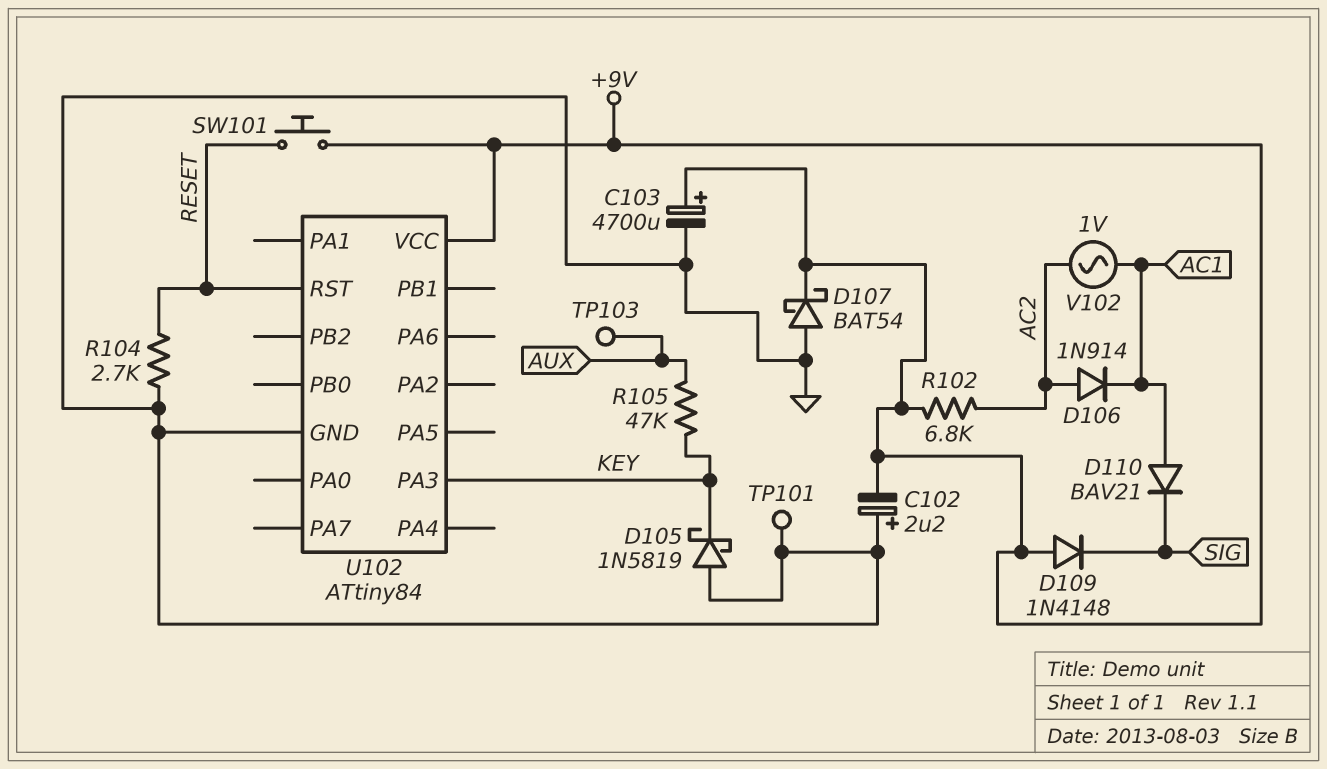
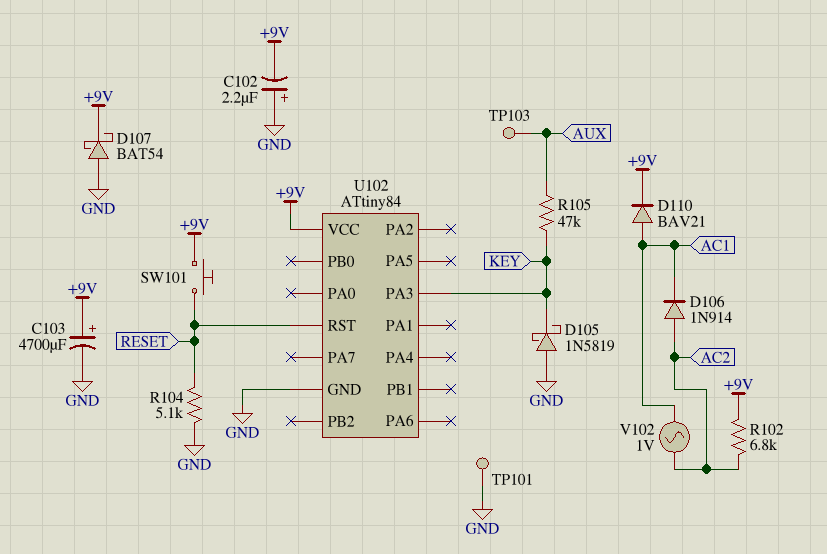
D109: diode 1N4148 (A +9V, K SIG) -> none
D110: diode BAV21 (A AC1, K SIG) -> diode BAV21 (A AC1, K +9V)
R104: 2.7k (GND, RESET) -> 5.1k (GND, RESET)

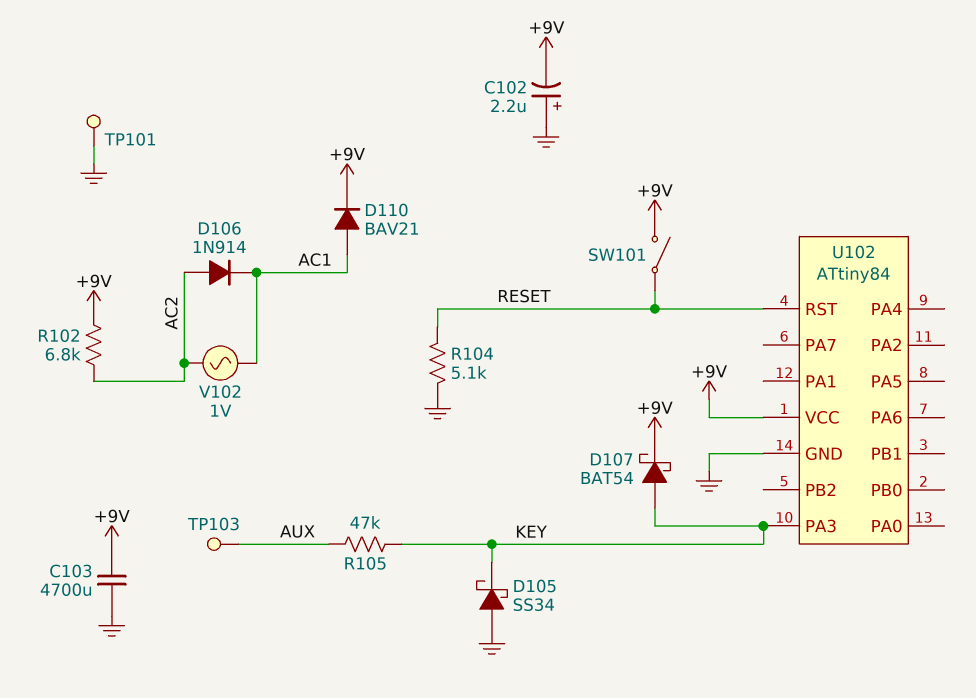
C103: 4700uF (plus +9V, minus GND) -> 4700uF (+9V, GND)
D105: schottky 1N5819 (A GND, K KEY) -> schottky SS34 (A GND, K KEY)
D107: schottky BAT54 (A GND, K +9V) -> schottky BAT54 (A KEY, K +9V)
SW101: button (+9V, RESET) -> switch (+9V, RESET)

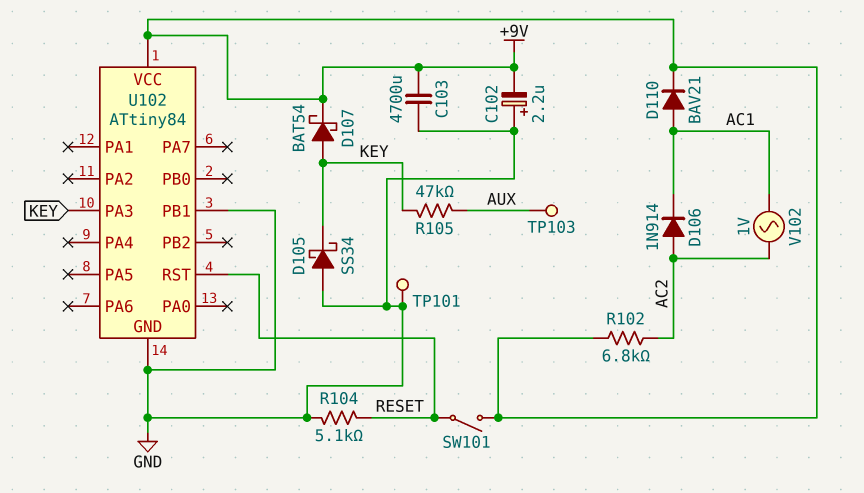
U102 pin PB1: none -> GND

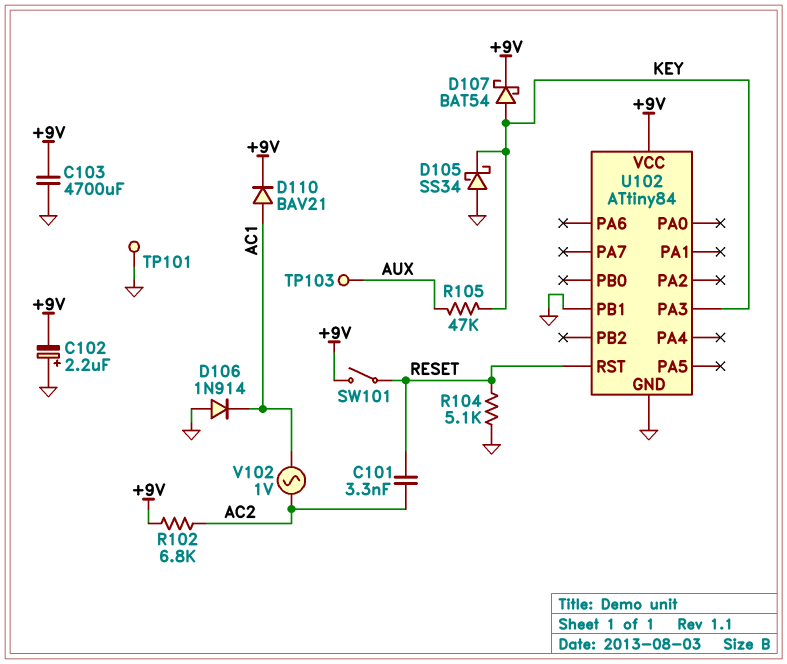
C101: none -> 3.3nF (AC2, RESET)
D106: diode 1N914 (A AC2, K AC1) -> diode 1N914 (A GND, K AC1)

